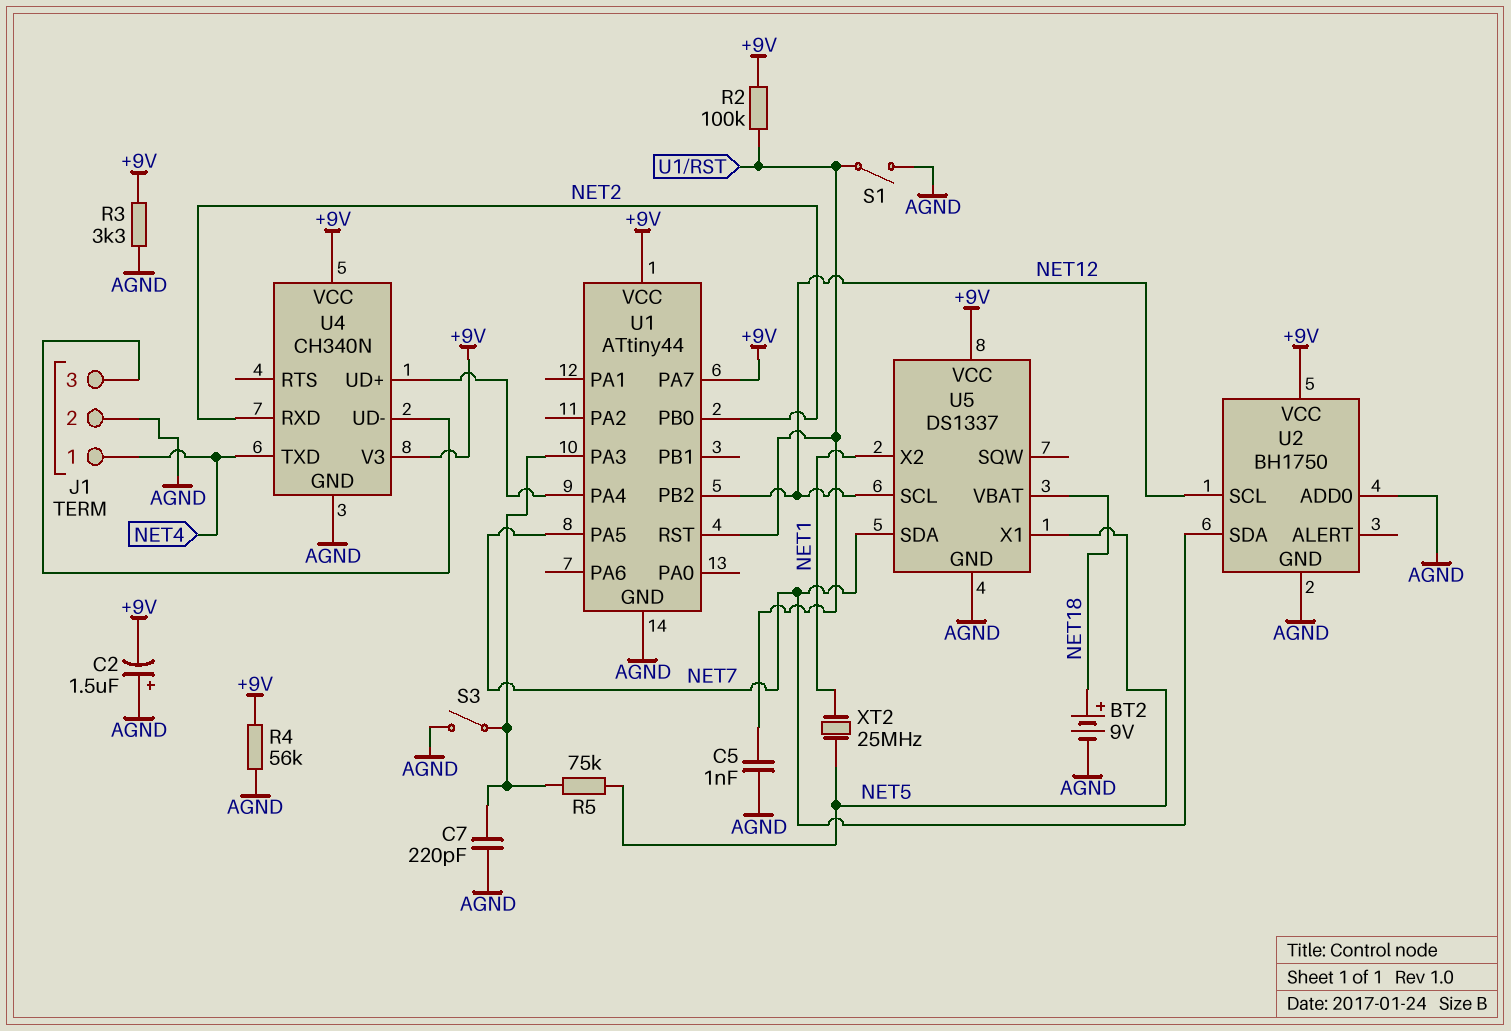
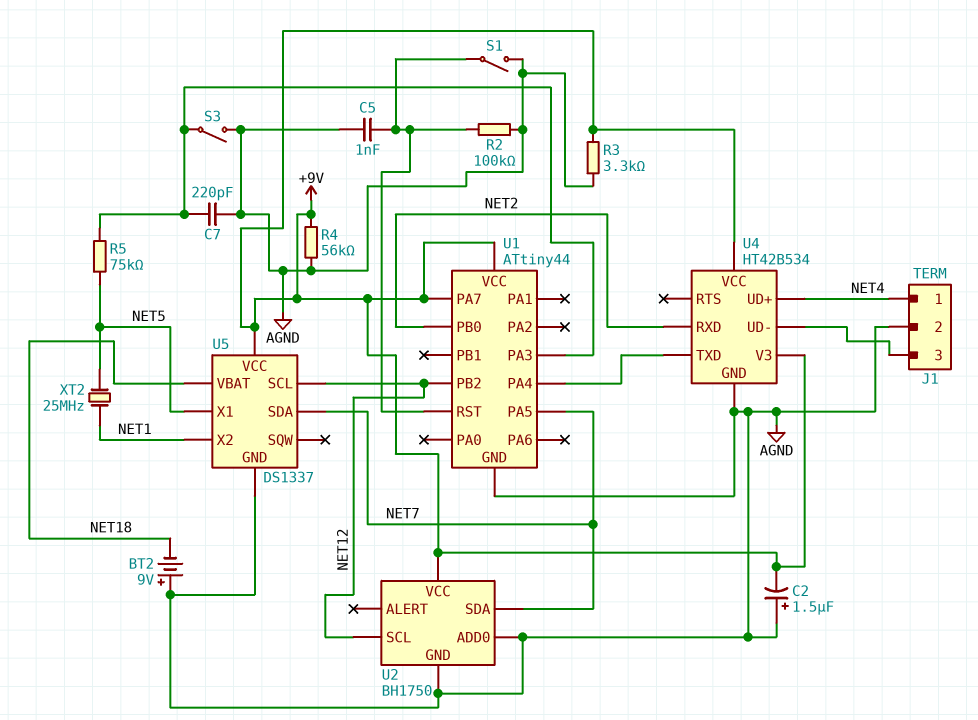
BT2: 9V (plus NET18, minus AGND) -> 9V (plus AGND, minus NET18)
R2: 100k (+9V, U1/RST) -> 100k (AGND, U1/RST)
U4: CH340N -> HT42B534
U4 pin TXD: NET4 -> U1/PA4
U4 pin UD+: U1/PA4 -> NET4

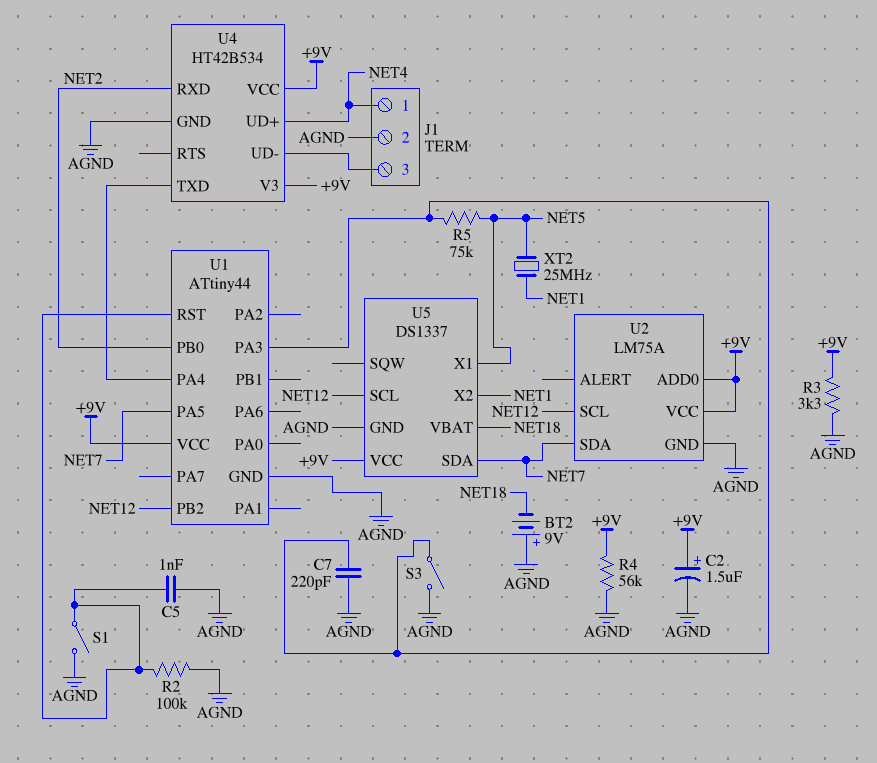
C2: 1.5uF (plus AGND, minus +9V) -> 1.5uF (plus +9V, minus AGND)
U1 pin PA7: +9V -> none
U2: BH1750 -> LM75A
U2 pin ADD0: AGND -> +9V

